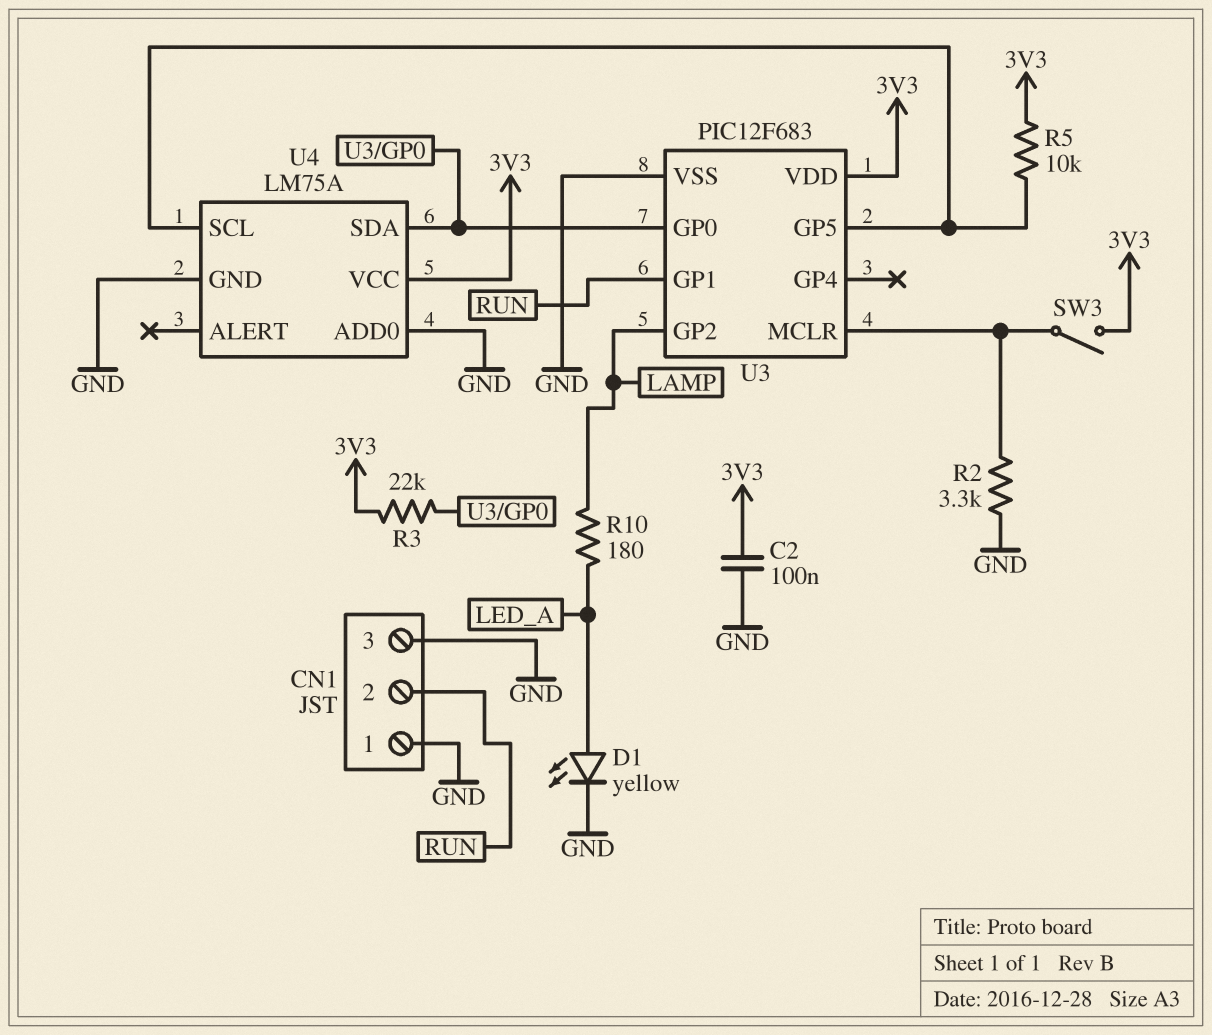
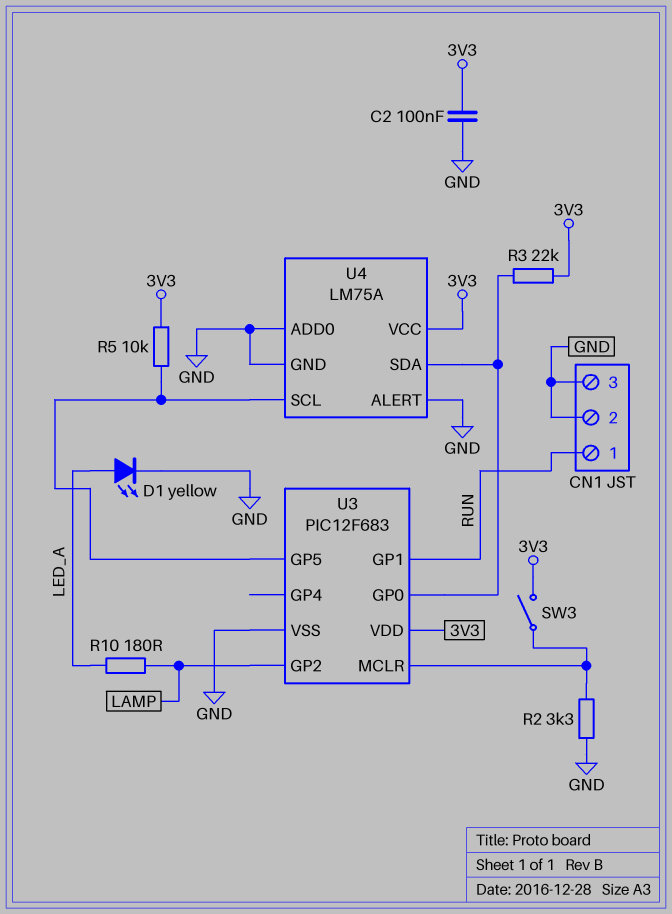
CN1 pin 1: GND -> RUN
CN1 pin 2: RUN -> GND
U4 pin ALERT: none -> GND

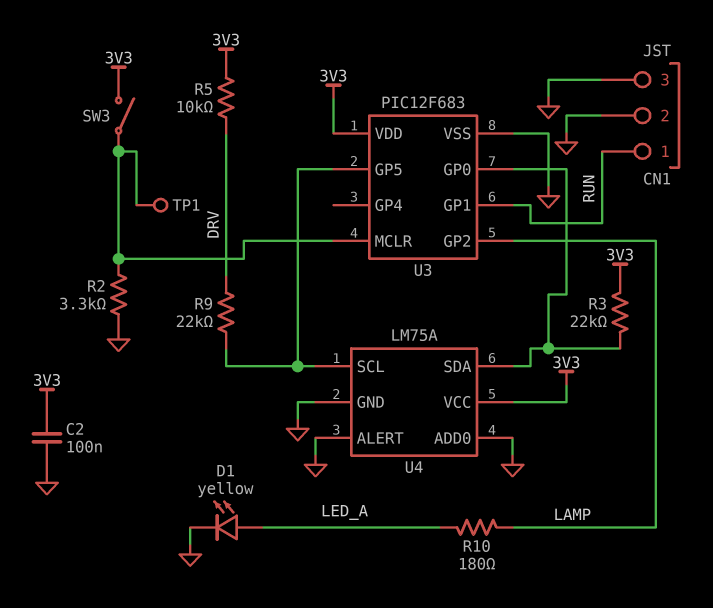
R5: 10k (3V3, U3/GP5) -> 10k (3V3, DRV)
R9: none -> 22k (DRV, U3/GP5)
TP1: none -> test point (U3/MCLR)

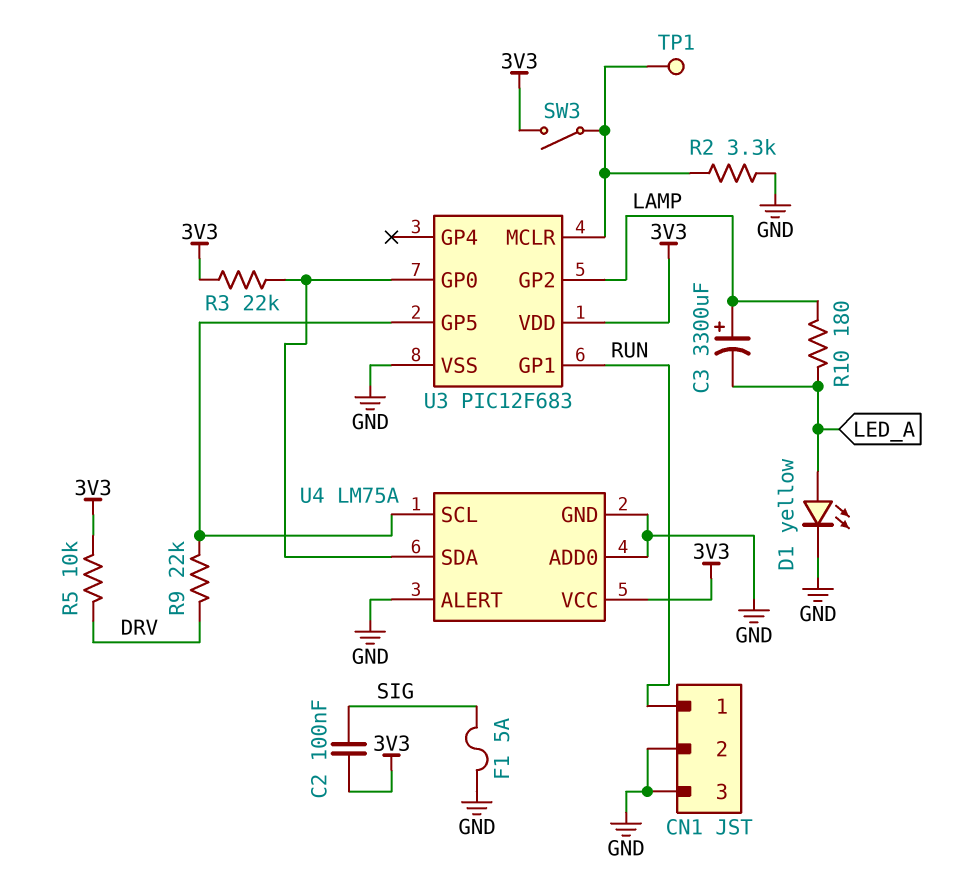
C2: 100nF (3V3, GND) -> 100nF (3V3, SIG)
C3: none -> 3300uF (plus LAMP, minus LED_A)
F1: none -> 5A (GND, SIG)

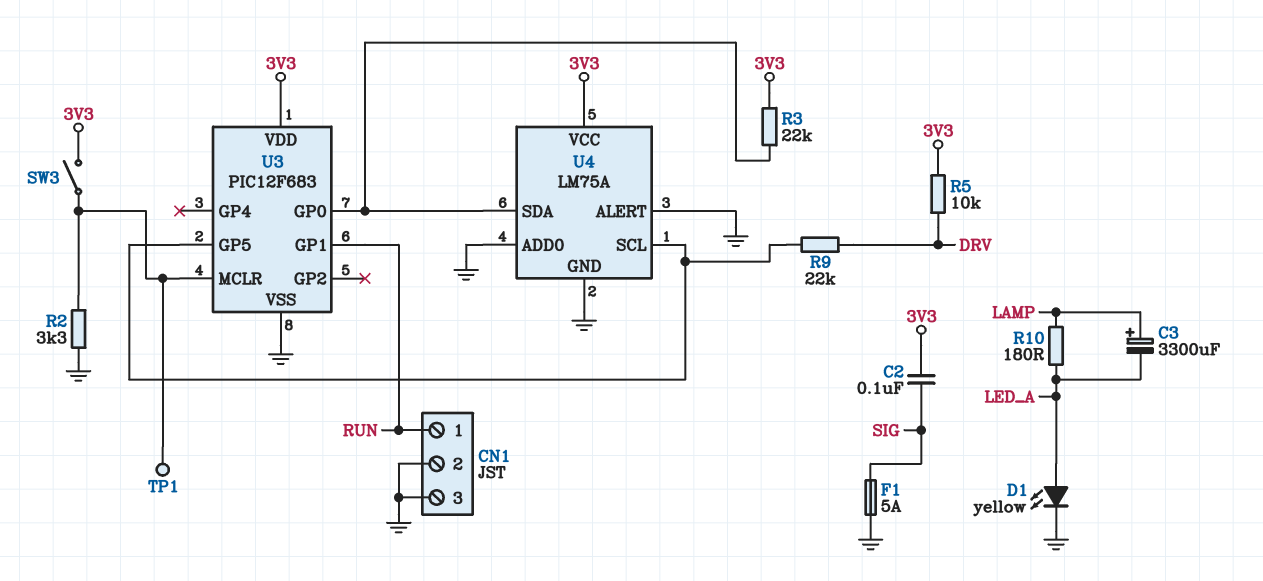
U3 pin GP2: LAMP -> none

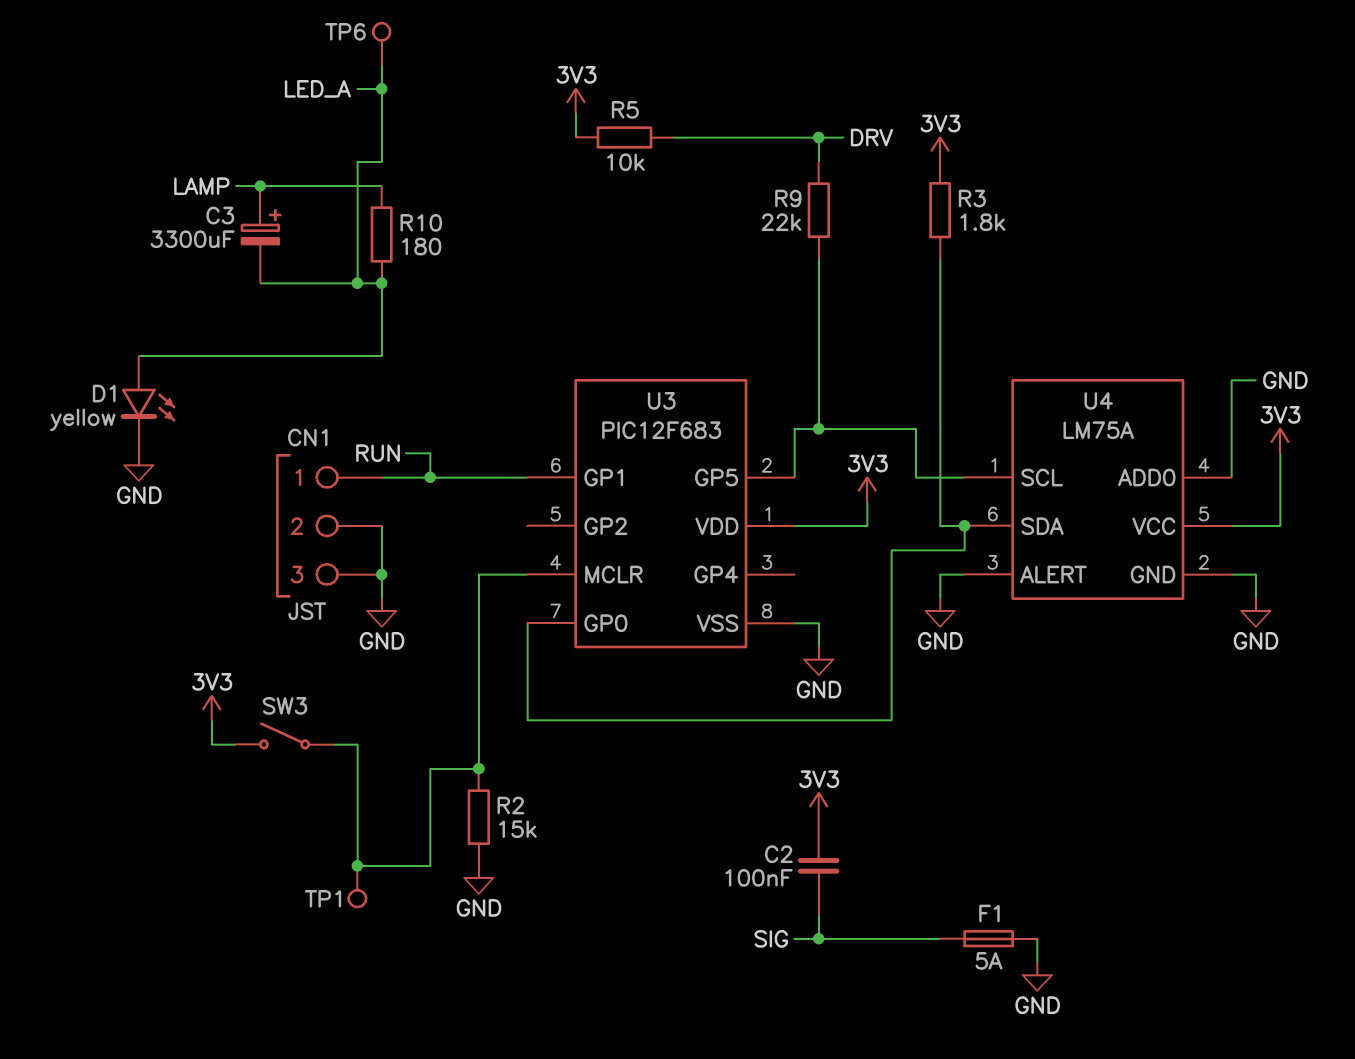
R2: 3.3k (GND, U3/MCLR) -> 15k (GND, U3/MCLR)
R3: 22k (3V3, U3/GP0) -> 1.8k (3V3, U3/GP0)
TP6: none -> test point (LED_A)

